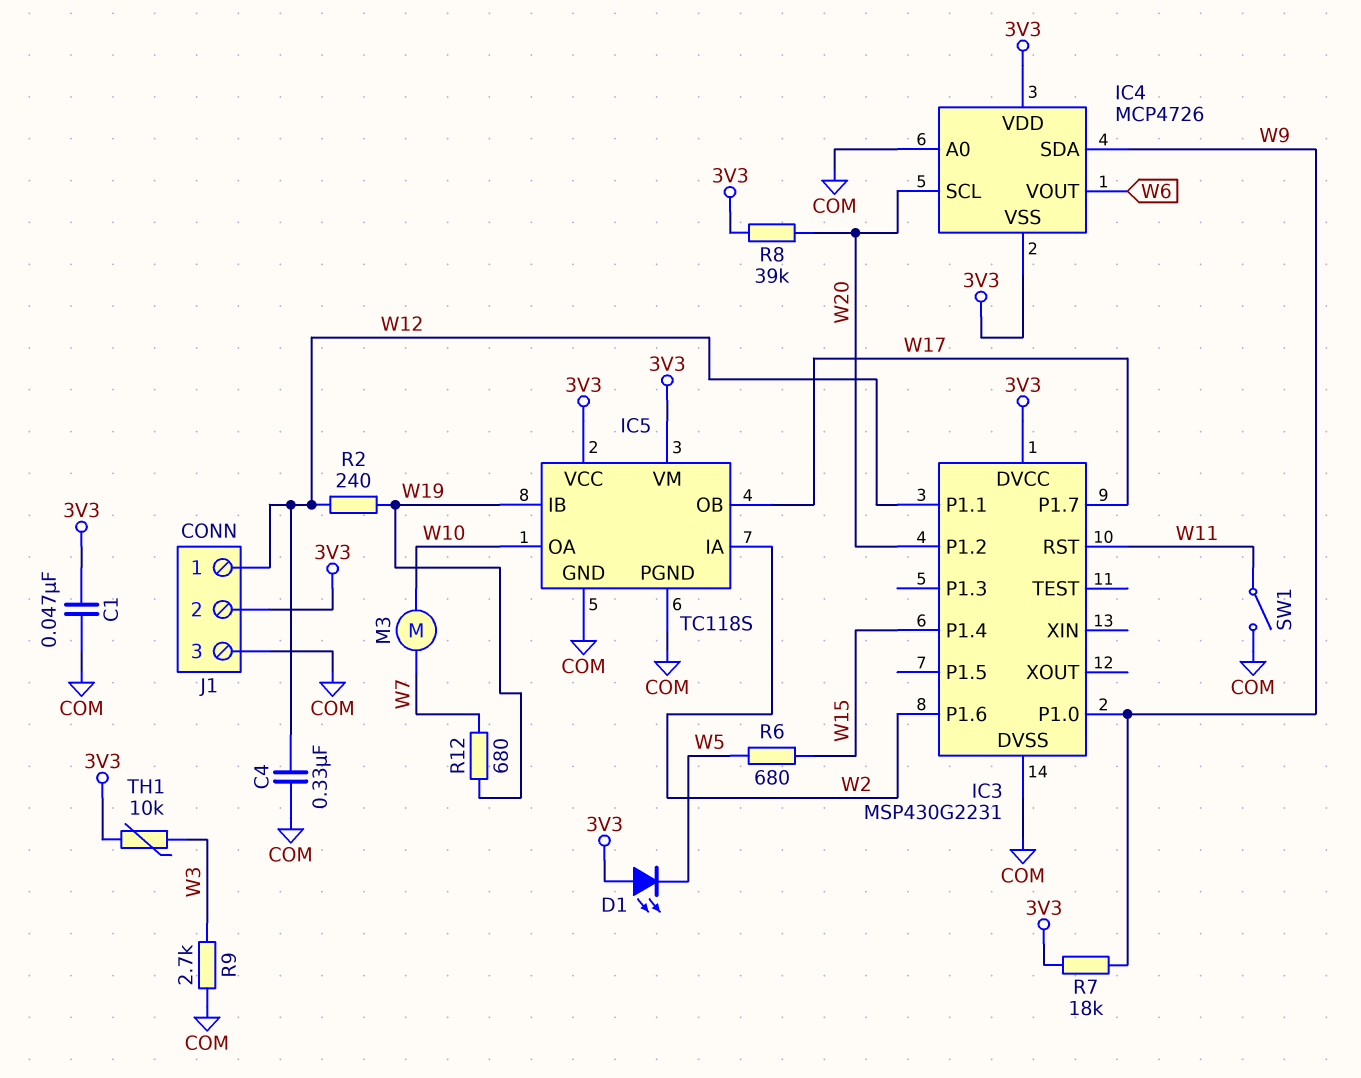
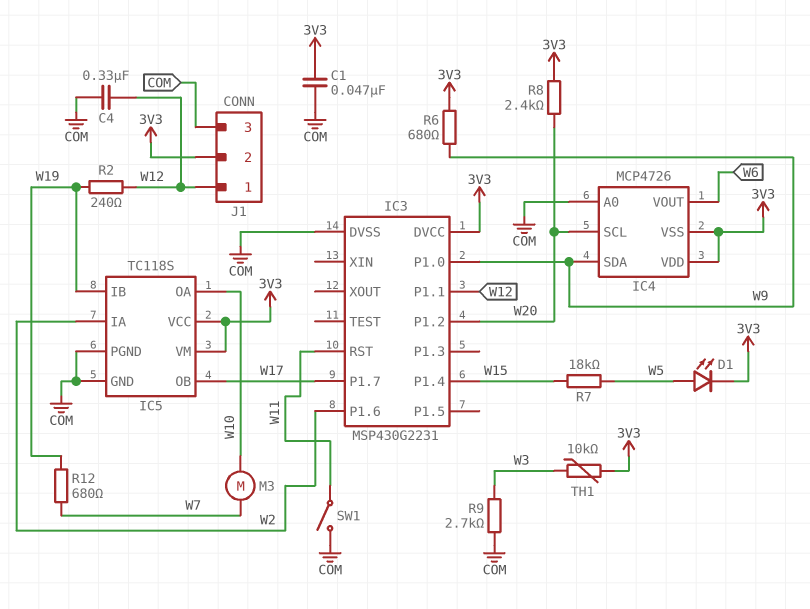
D1: LED (A 3V3, K W5) -> LED (A W5, K 3V3)
R6: 680 (W5, W15) -> 680 (3V3, W9)
R7: 18k (3V3, W9) -> 18k (W5, W15)
R8: 39k (3V3, W20) -> 2.4k (3V3, W20)

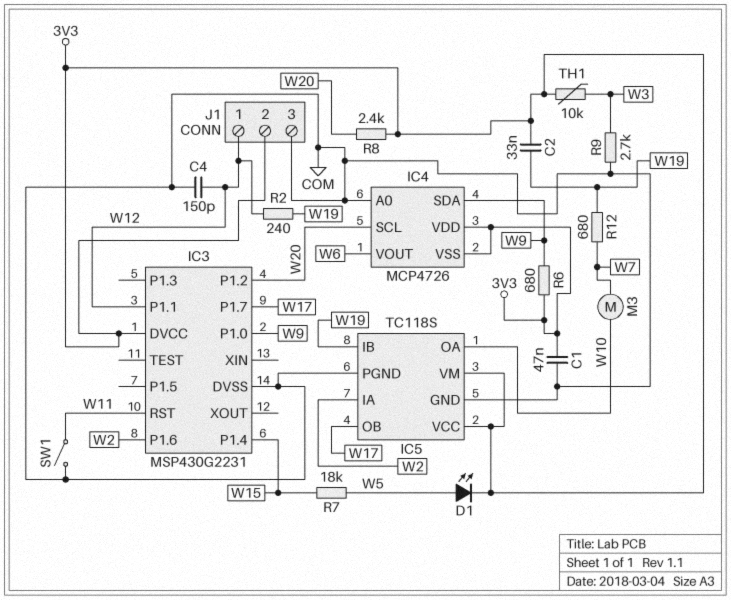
C2: none -> 33nF (3V3, W19)
C4: 330nF (COM, W12) -> 150pF (COM, W12)

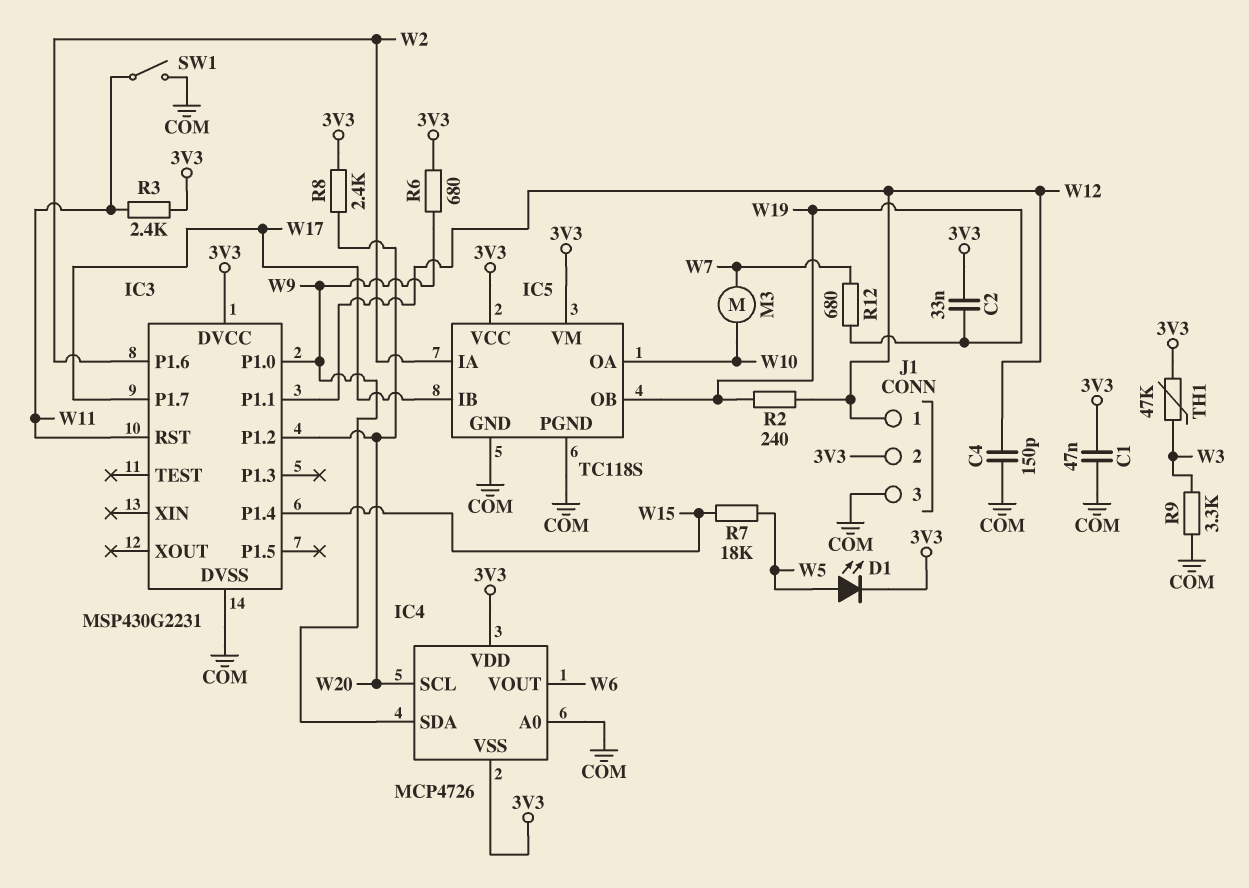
IC5 pin IB: W19 -> W17
IC5 pin OB: W17 -> W19
R3: none -> 2.4k (3V3, W11)
R9: 2.7k (COM, W3) -> 3.3k (COM, W3)
TH1: 10k (3V3, W3) -> 47k (3V3, W3)

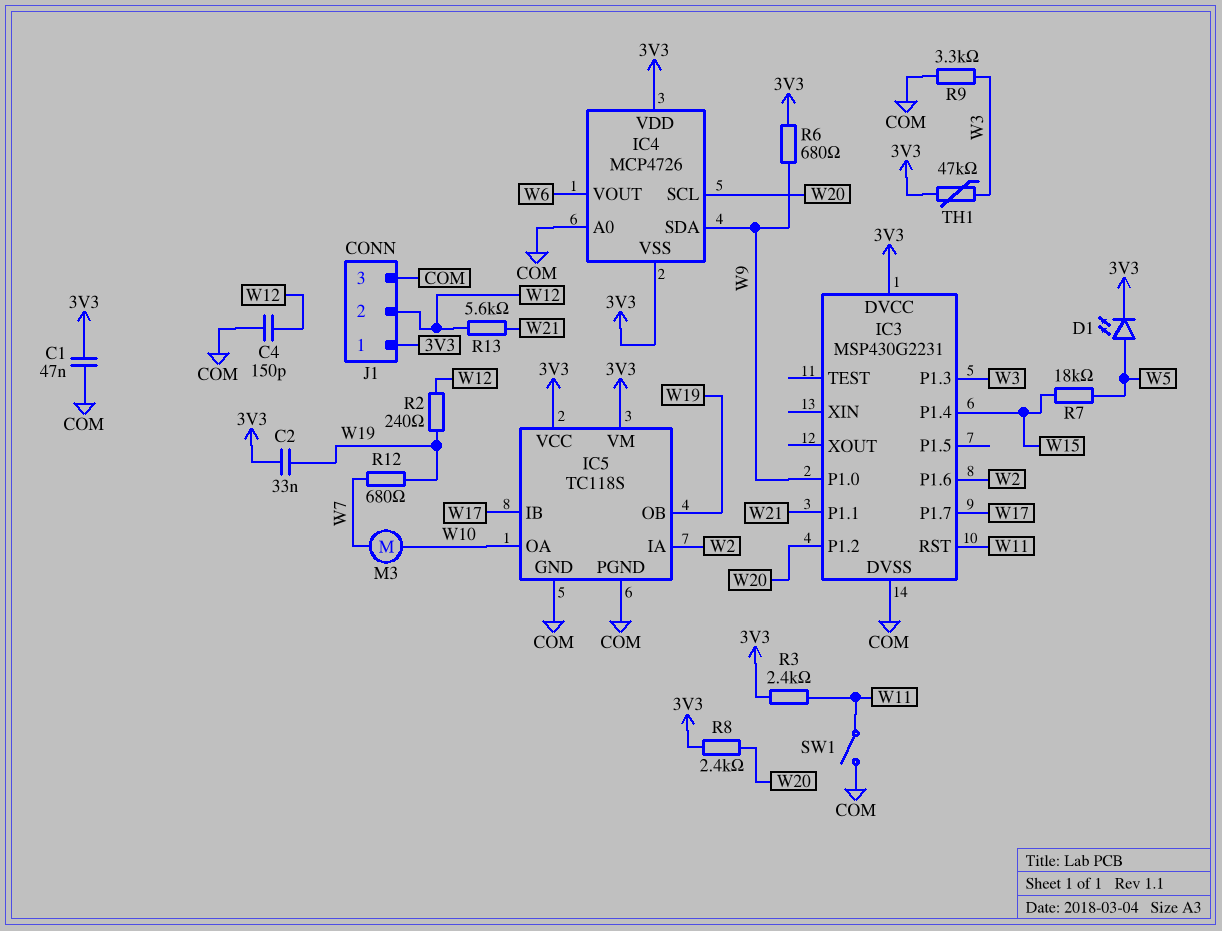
IC3 pin P1.1: W12 -> W21
IC3 pin P1.3: none -> W3
J1 pin 1: W12 -> 3V3
J1 pin 2: 3V3 -> W12
R13: none -> 5.6k (W12, W21)

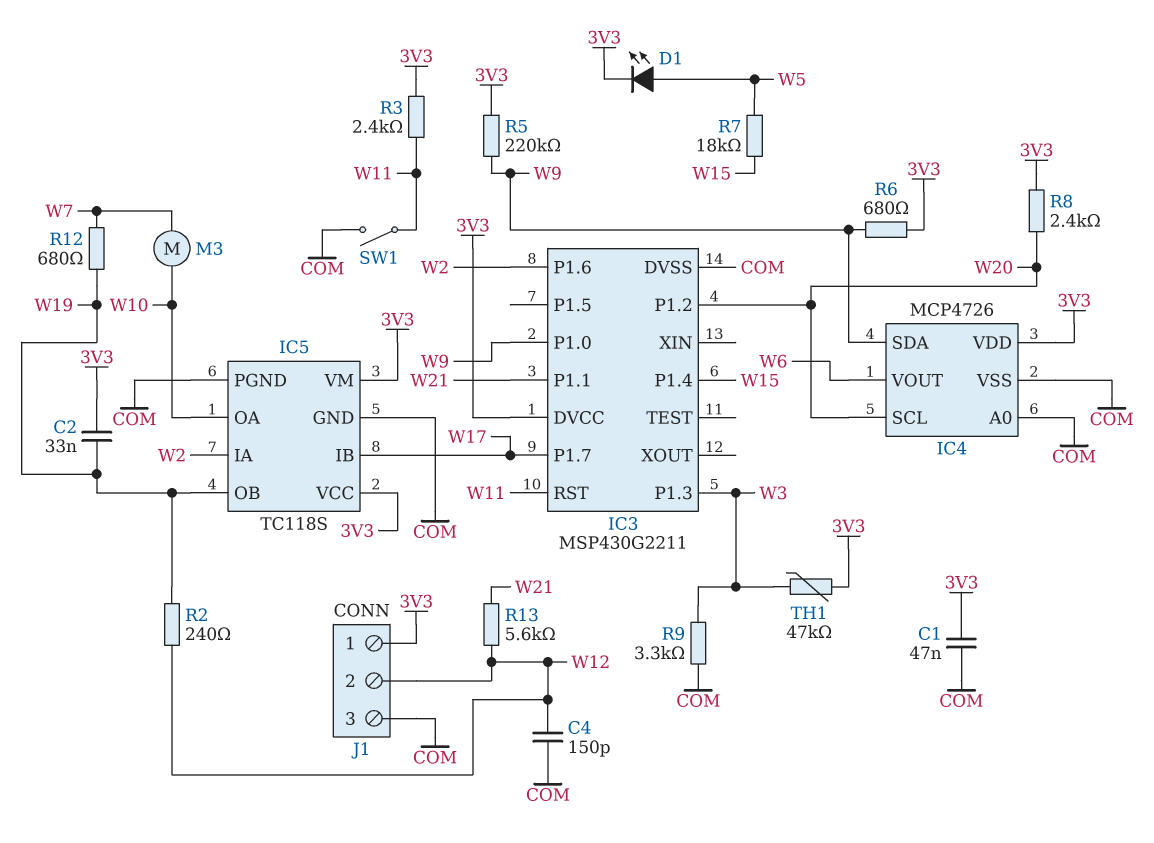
IC3: MSP430G2231 -> MSP430G2211
IC4 pin VSS: 3V3 -> COM
R5: none -> 220k (3V3, W9)

